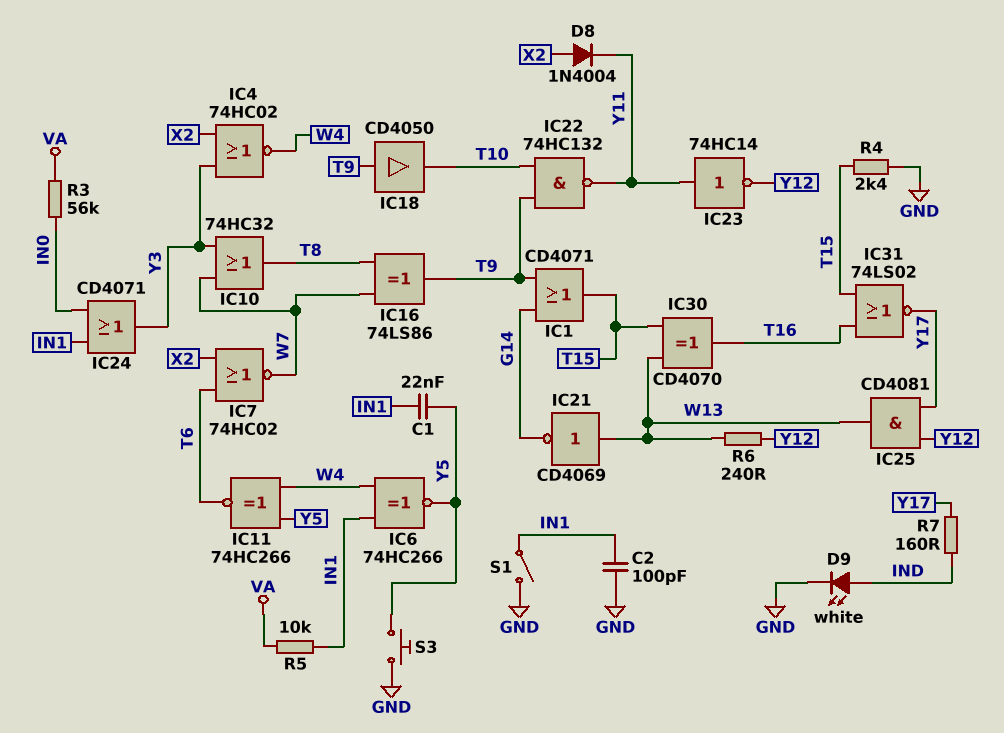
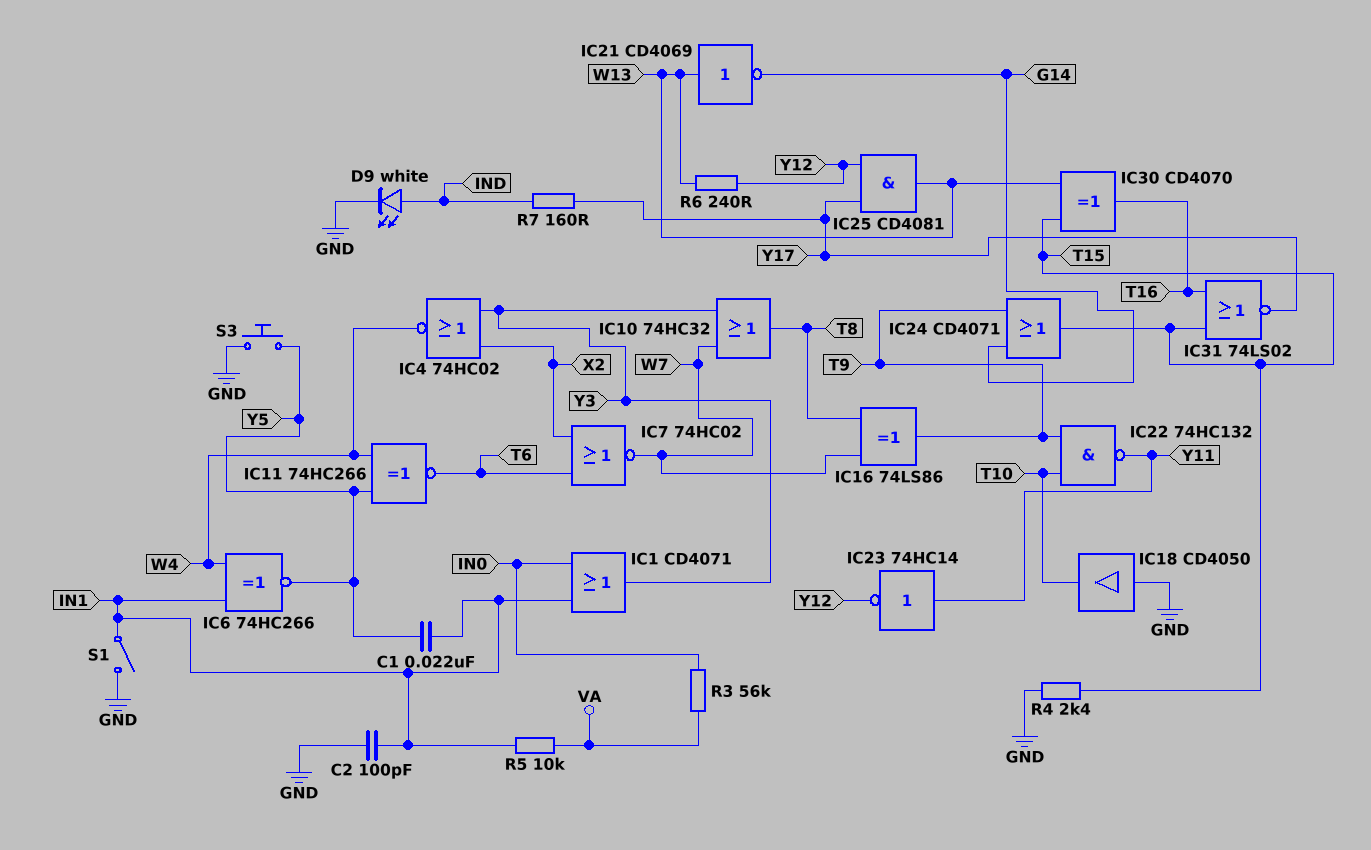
D8: diode 1N4004 (A X2, K Y11) -> none
IC1: OR CD4071 (in G14, in T9, out T15) -> OR CD4071 (in IN0, in IN1, out Y3)
IC18: buffer CD4050 (in T9, out T10) -> buffer CD4050 (in GND, out T10)
IC24: OR CD4071 (in IN0, in IN1, out Y3) -> OR CD4071 (in G14, in T9, out T15)

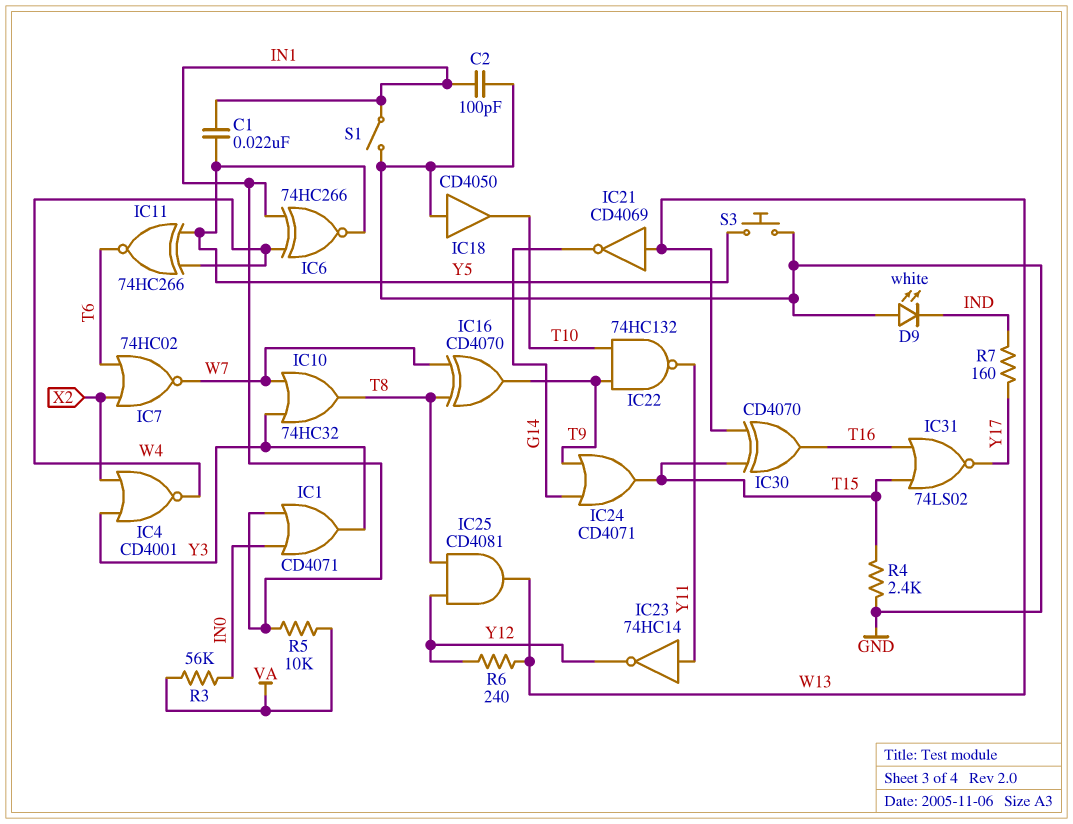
D9: LED white (A IND, K GND) -> LED white (A GND, K IND)
IC4: NOR 74HC02 (in X2, in Y3, out W4) -> NOR CD4001 (in X2, in Y3, out W4)
IC16: XOR 74LS86 (in T8, in W7, out T9) -> XOR CD4070 (in T8, in W7, out T9)
IC25: AND CD4081 (in Y12, in Y17, out W13) -> AND CD4081 (in T8, in Y12, out W13)

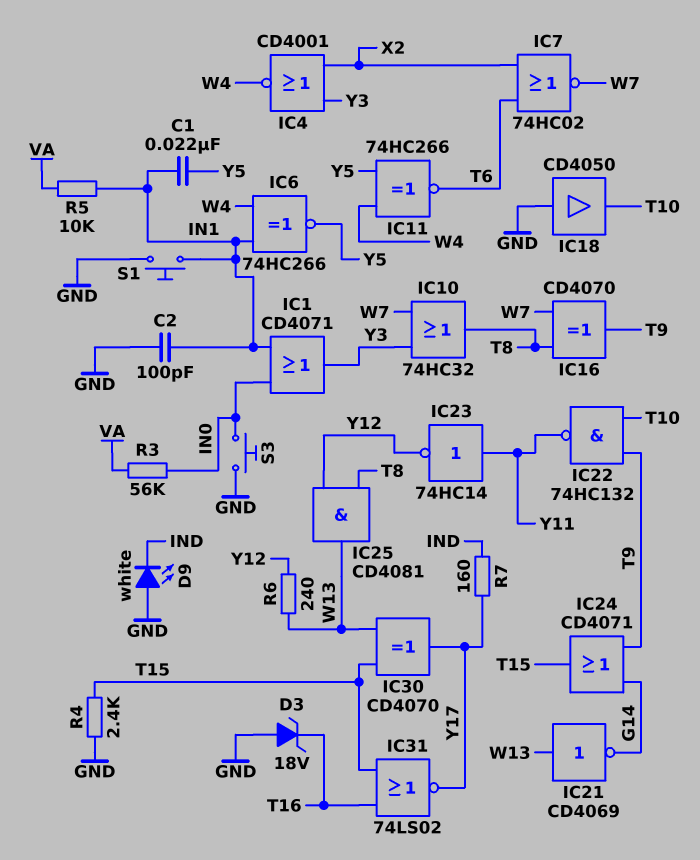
D3: none -> zener 18V (A GND, K T16)
IC30: XOR CD4070 (in T15, in W13, out T16) -> XOR CD4070 (in T15, in W13, out Y17)
S1: switch (GND, IN1) -> button (GND, IN1)
S3: button (GND, Y5) -> button (GND, IN0)

